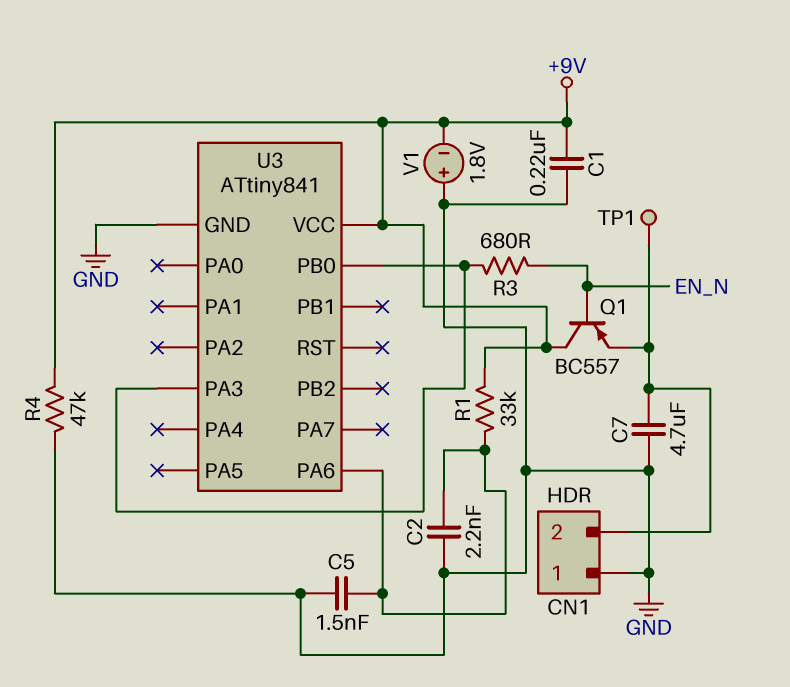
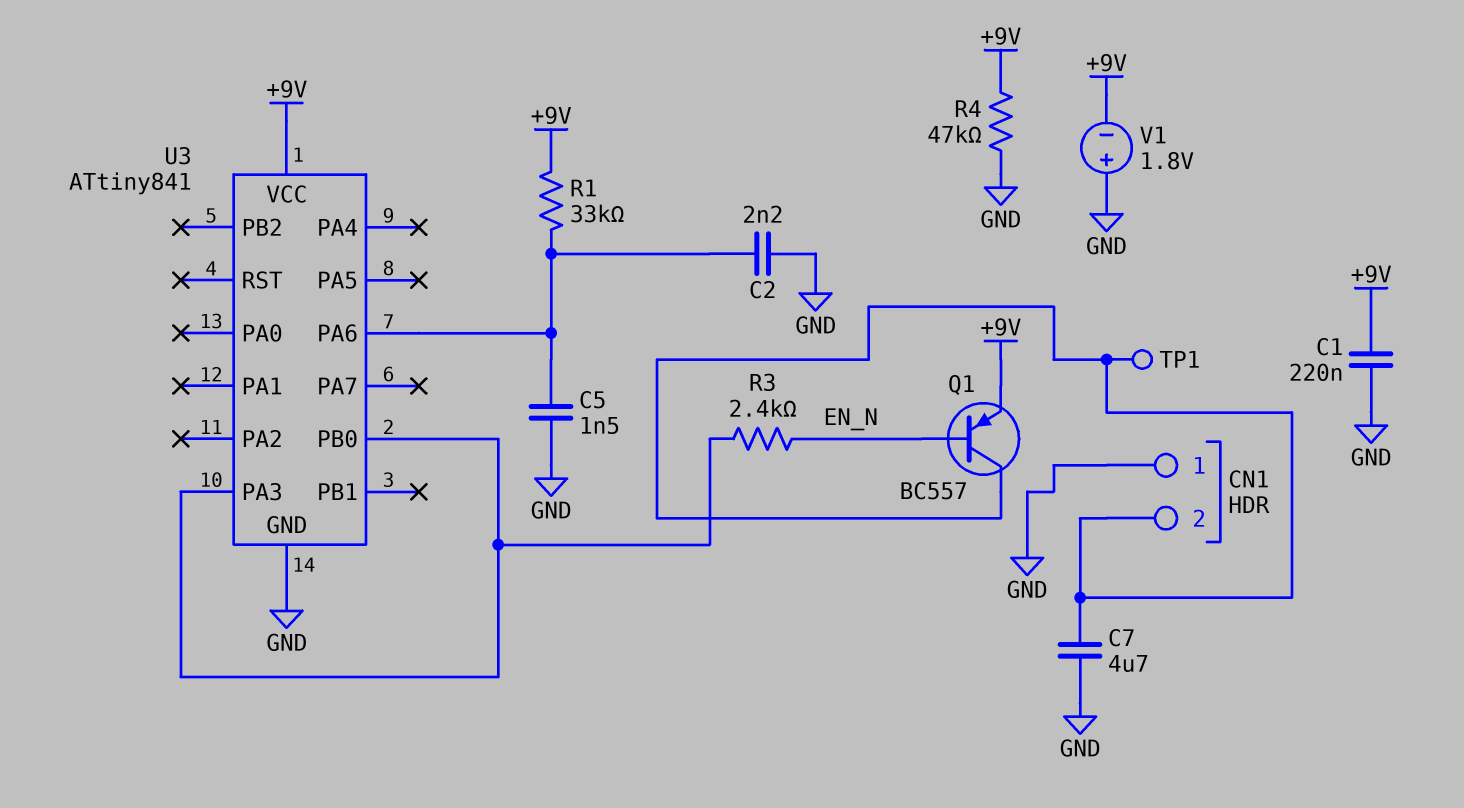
Q1: PNP BC557 (B EN_N, C +9V, E CN1/2) -> PNP BC557 (B EN_N, C CN1/2, E +9V)
R3: 680 (EN_N, U3/PA3) -> 2.4k (EN_N, U3/PA3)

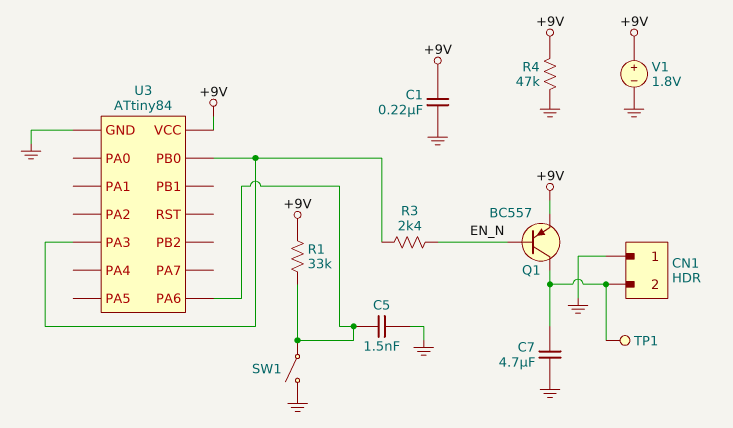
C2: 2.2nF (GND, U3/PA6) -> none
SW1: none -> switch (GND, U3/PA6)
U3: ATtiny841 -> ATtiny84
V1: 1.8V (plus GND, minus +9V) -> 1.8V (plus +9V, minus GND)

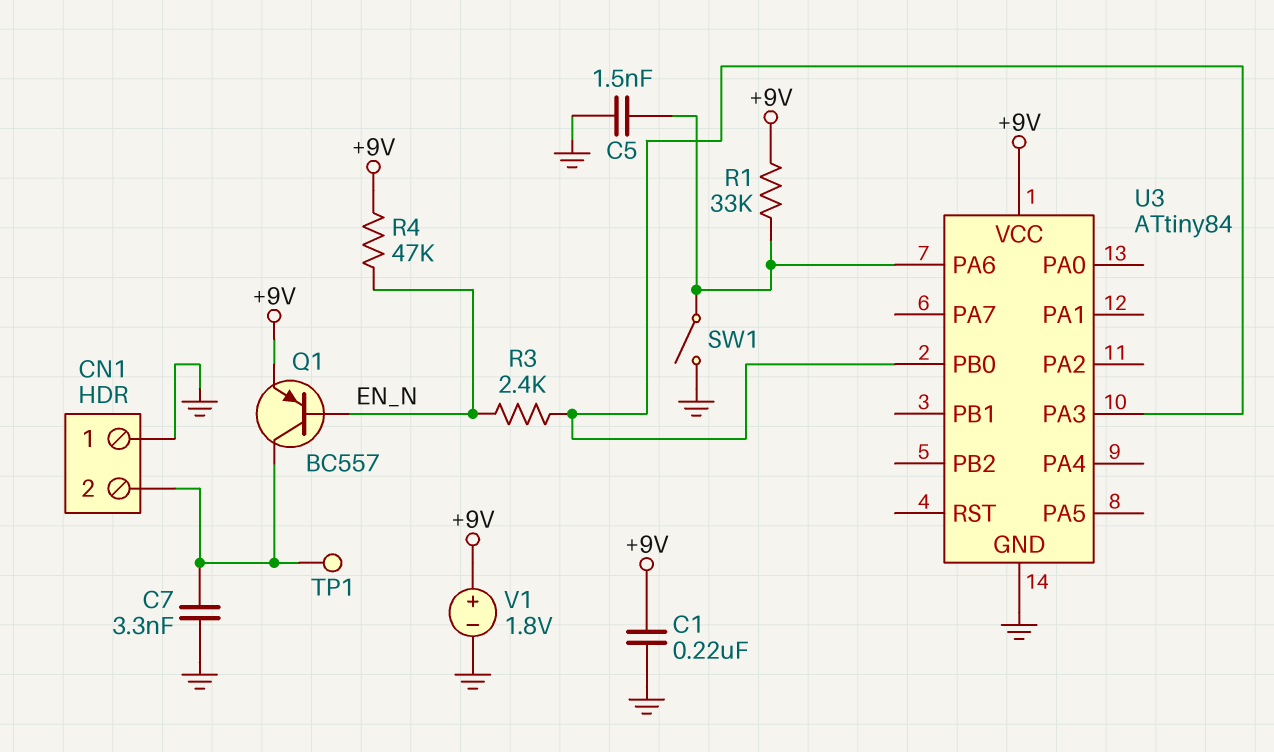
C7: 4.7uF (CN1/2, GND) -> 3.3nF (CN1/2, GND)
R4: 47k (+9V, GND) -> 47k (+9V, EN_N)

